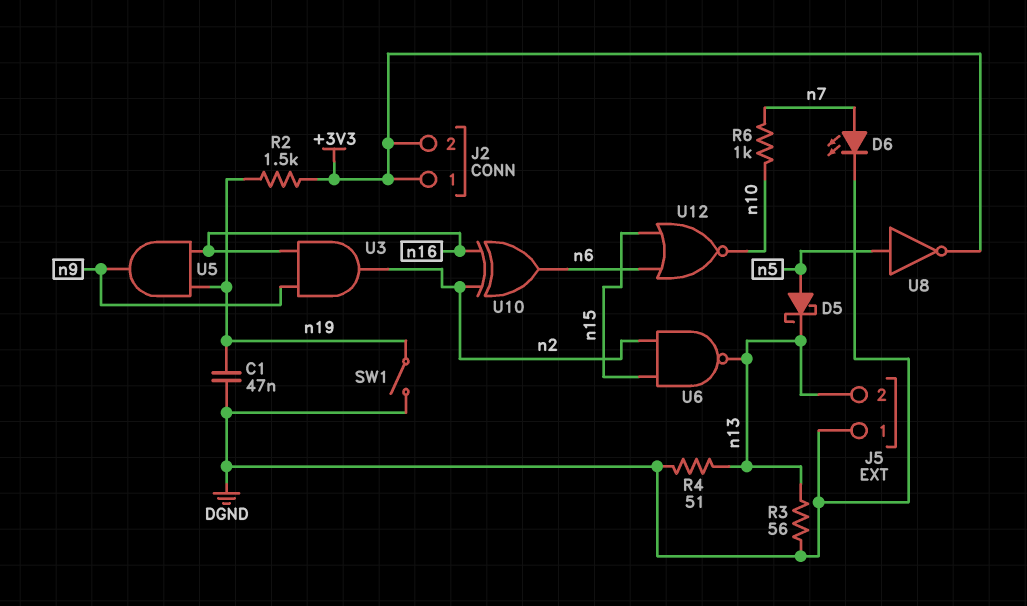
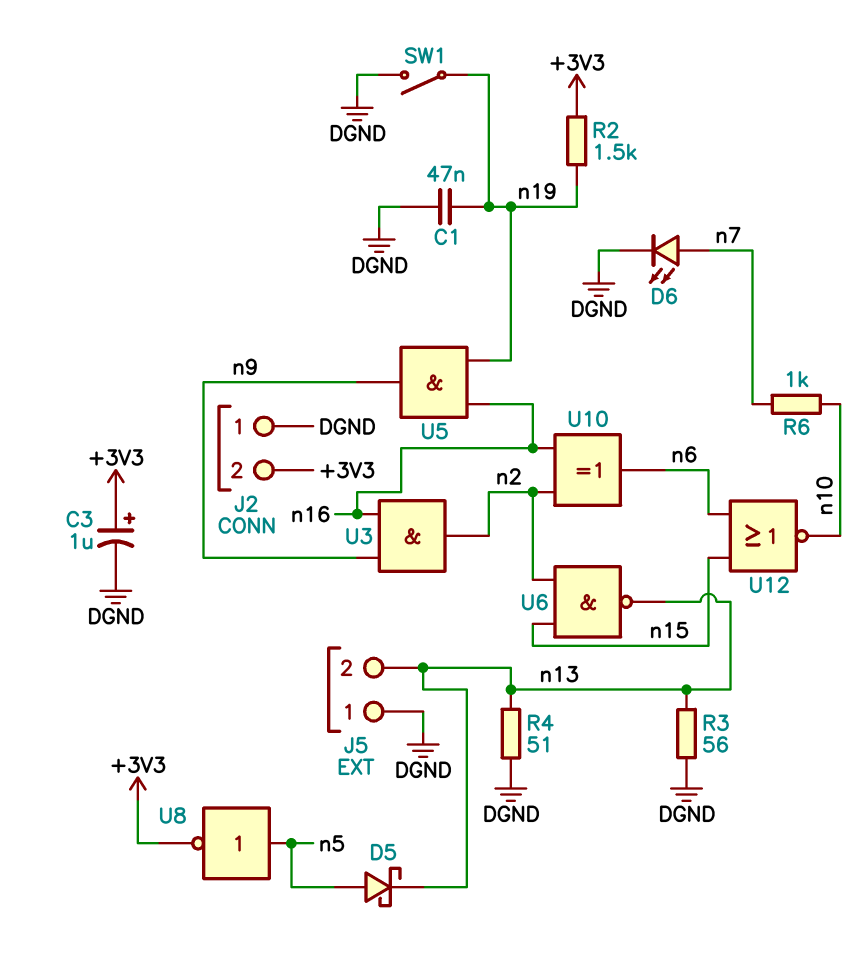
C3: none -> 1uF (plus +3V3, minus DGND)
J2 pin 1: +3V3 -> DGND

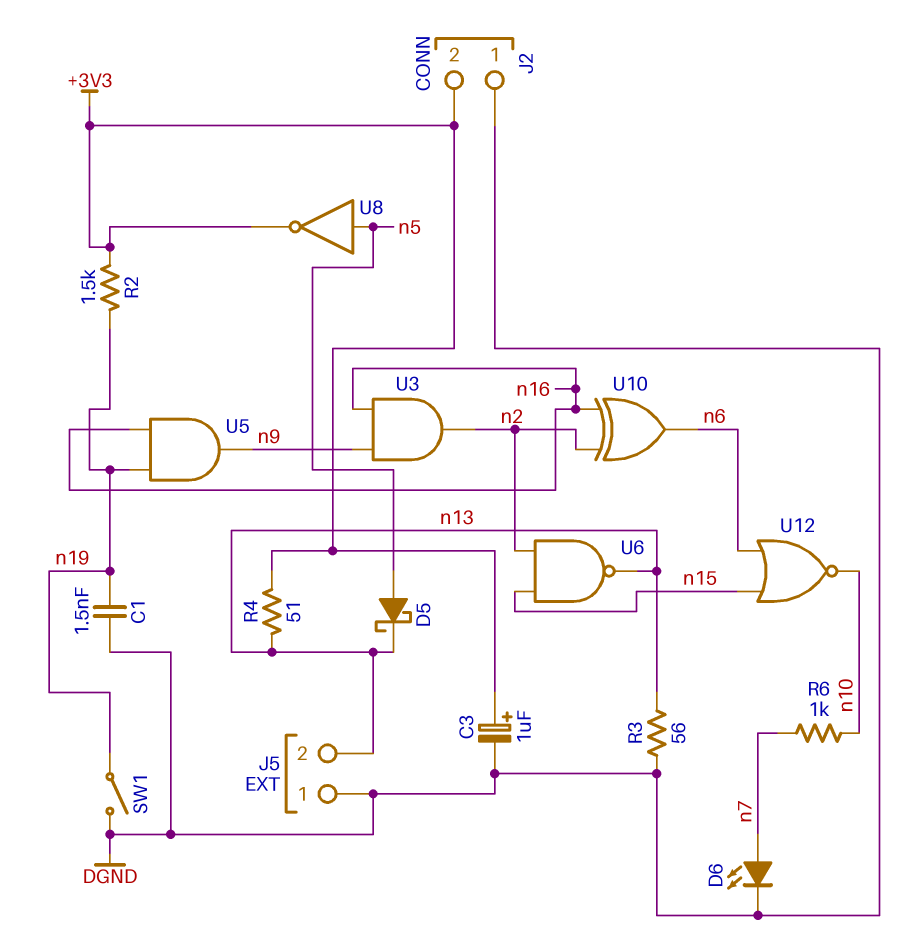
C1: 47nF (DGND, n19) -> 1.5nF (DGND, n19)
R4: 51 (DGND, n13) -> 51 (+3V3, n13)

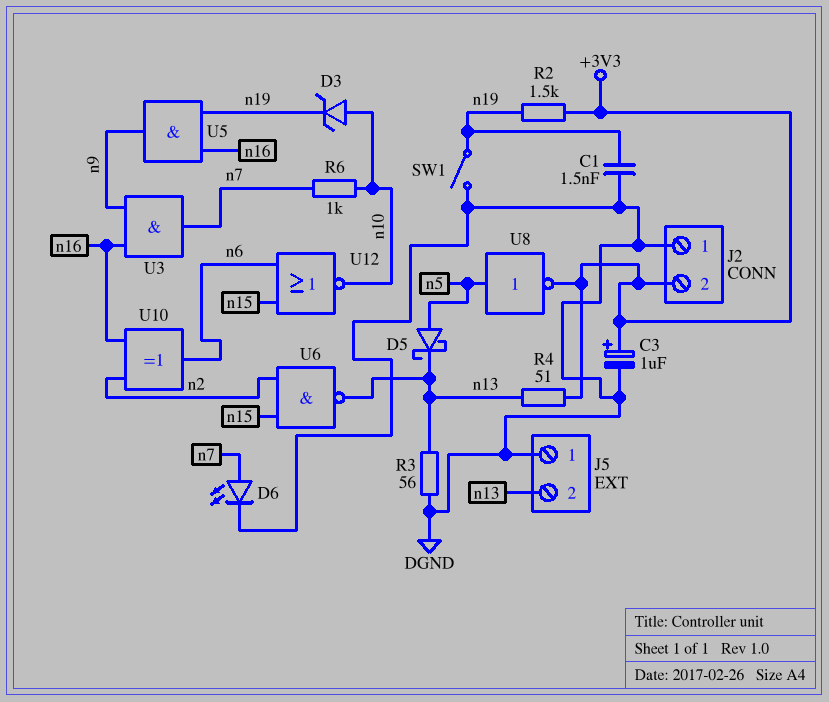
D3: none -> zener (A n10, K n19)
U3: AND (in n9, in n16, out n2) -> AND (in n9, in n16, out n7)

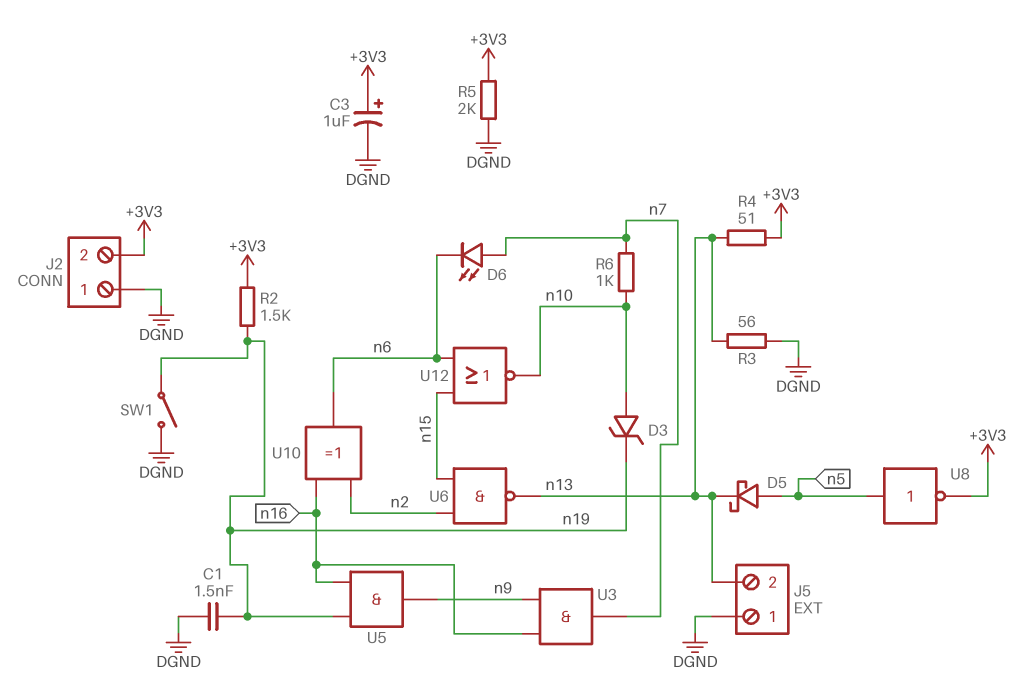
D6: LED (A n7, K DGND) -> LED (A n7, K n6)
R5: none -> 2k (+3V3, DGND)

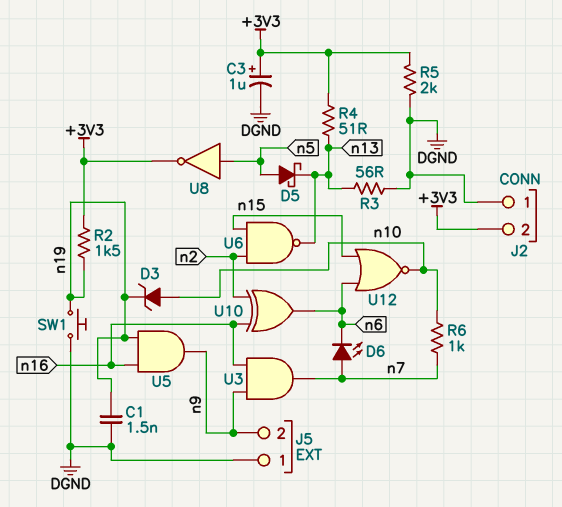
J5 pin 2: n13 -> n9
SW1: switch (DGND, n19) -> button (DGND, n19)

